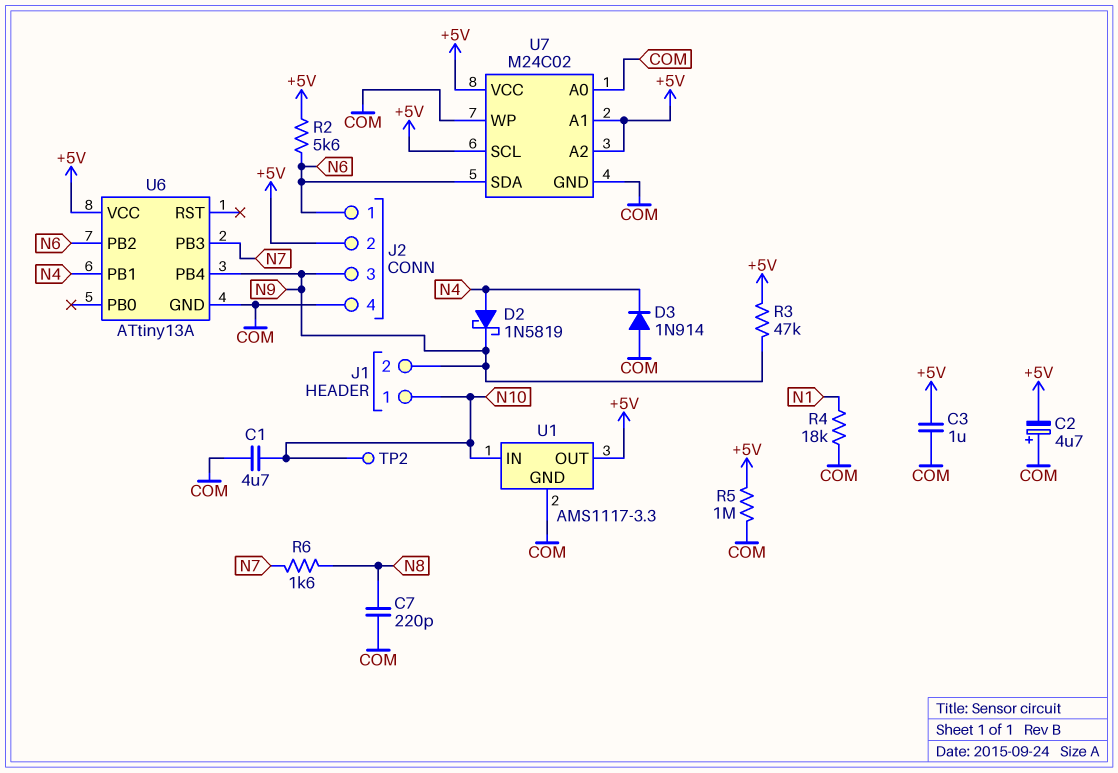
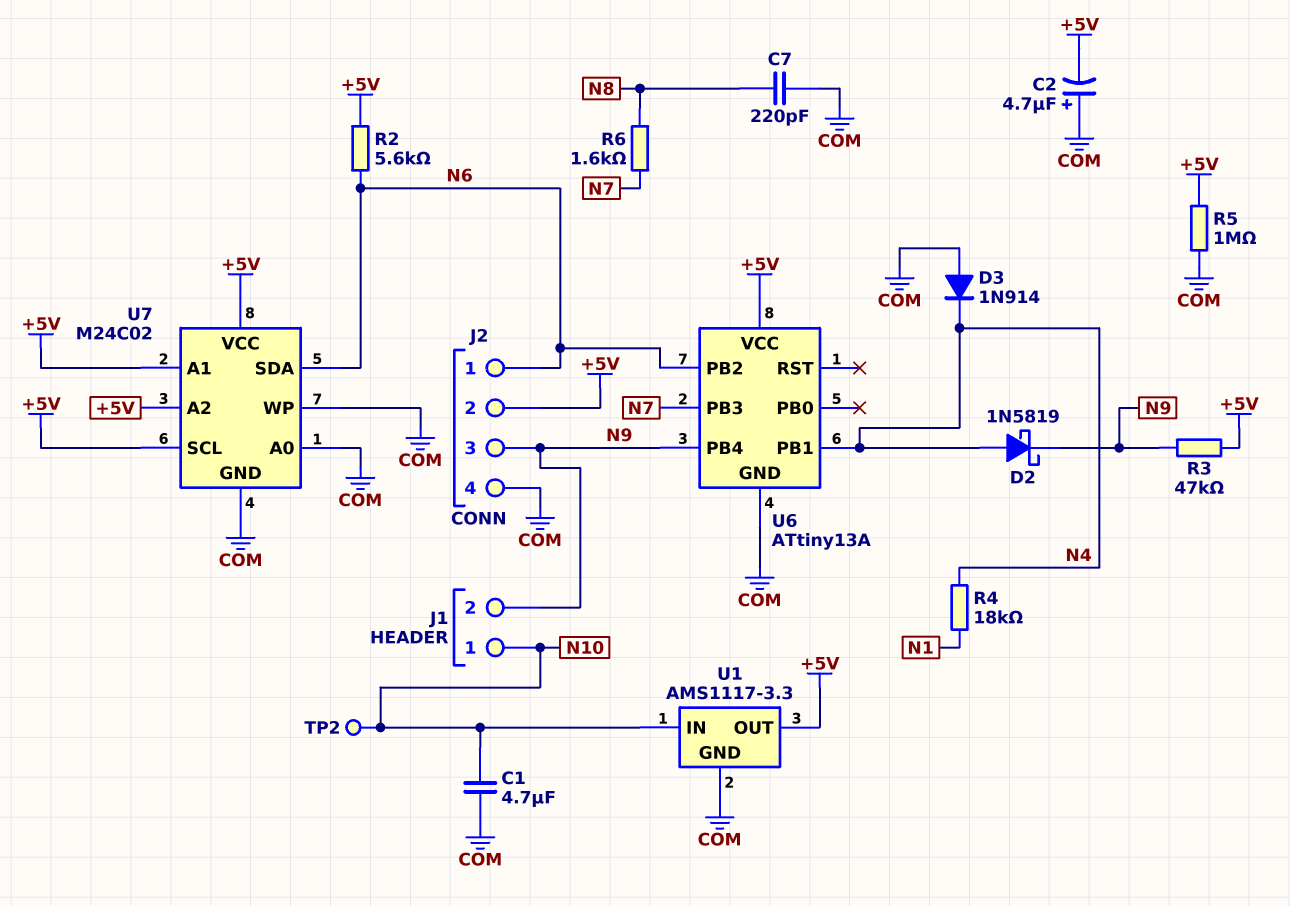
C3: 1uF (+5V, COM) -> none
R4: 18k (COM, N1) -> 18k (N1, N4)

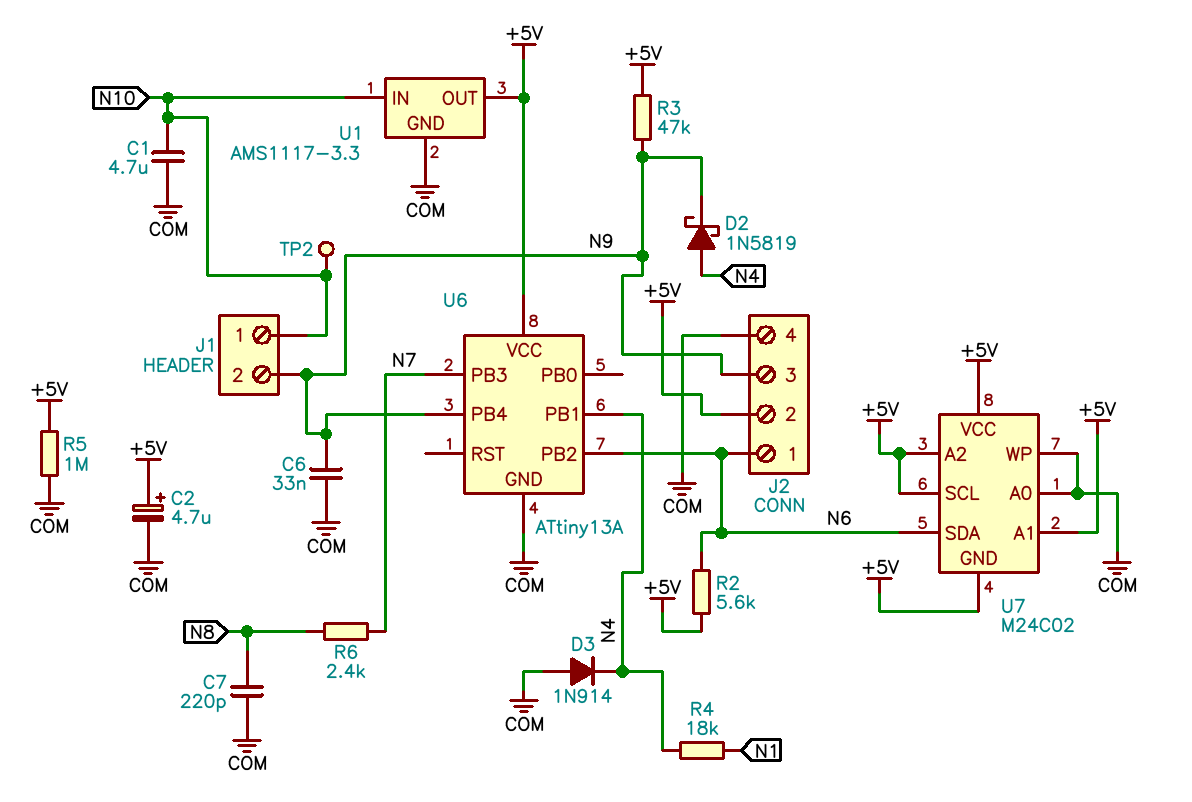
C2: 4.7uF (plus COM, minus +5V) -> 4.7uF (plus +5V, minus COM)
C6: none -> 33nF (COM, N9)
R6: 1.6k (N7, N8) -> 2.4k (N7, N8)
U7 pin GND: COM -> +5V

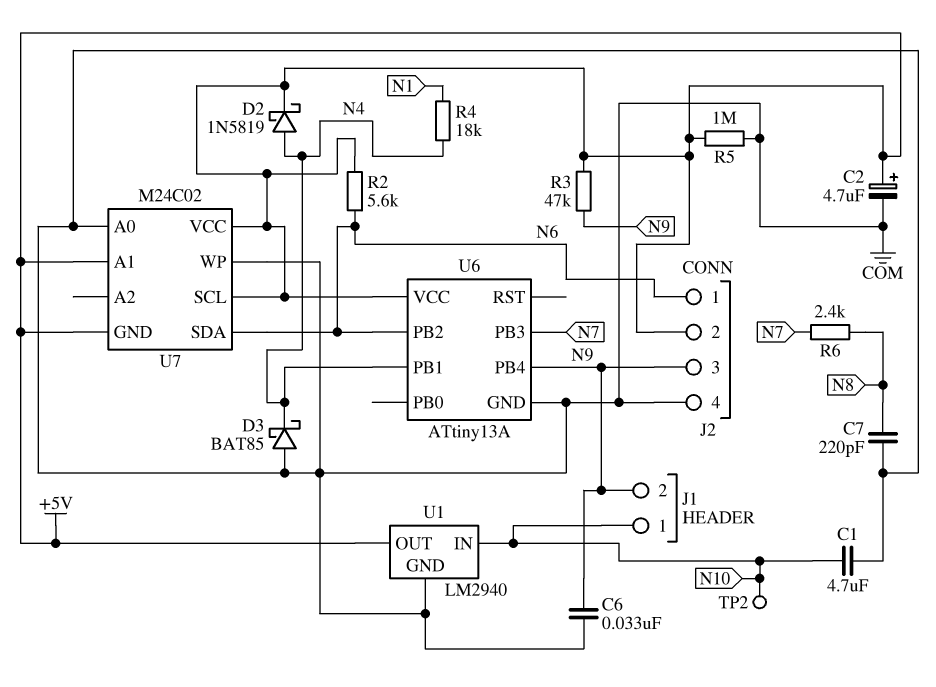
D2: schottky 1N5819 (A N4, K N9) -> schottky 1N5819 (A N4, K +5V)
D3: diode 1N914 (A COM, K N4) -> schottky BAT85 (A COM, K N4)
U1: AMS1117-3.3 -> LM2940
U7 pin A2: +5V -> none

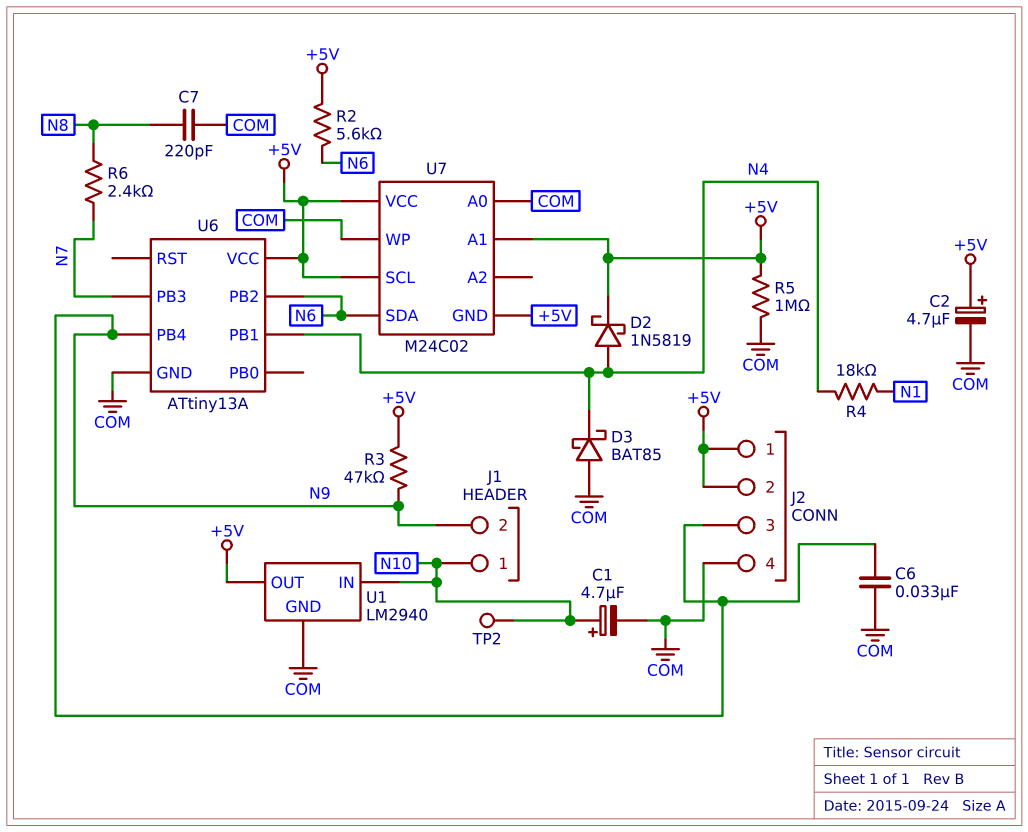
C1: 4.7uF (COM, N10) -> 4.7uF (plus N10, minus COM)
J2 pin 1: N6 -> +5V

